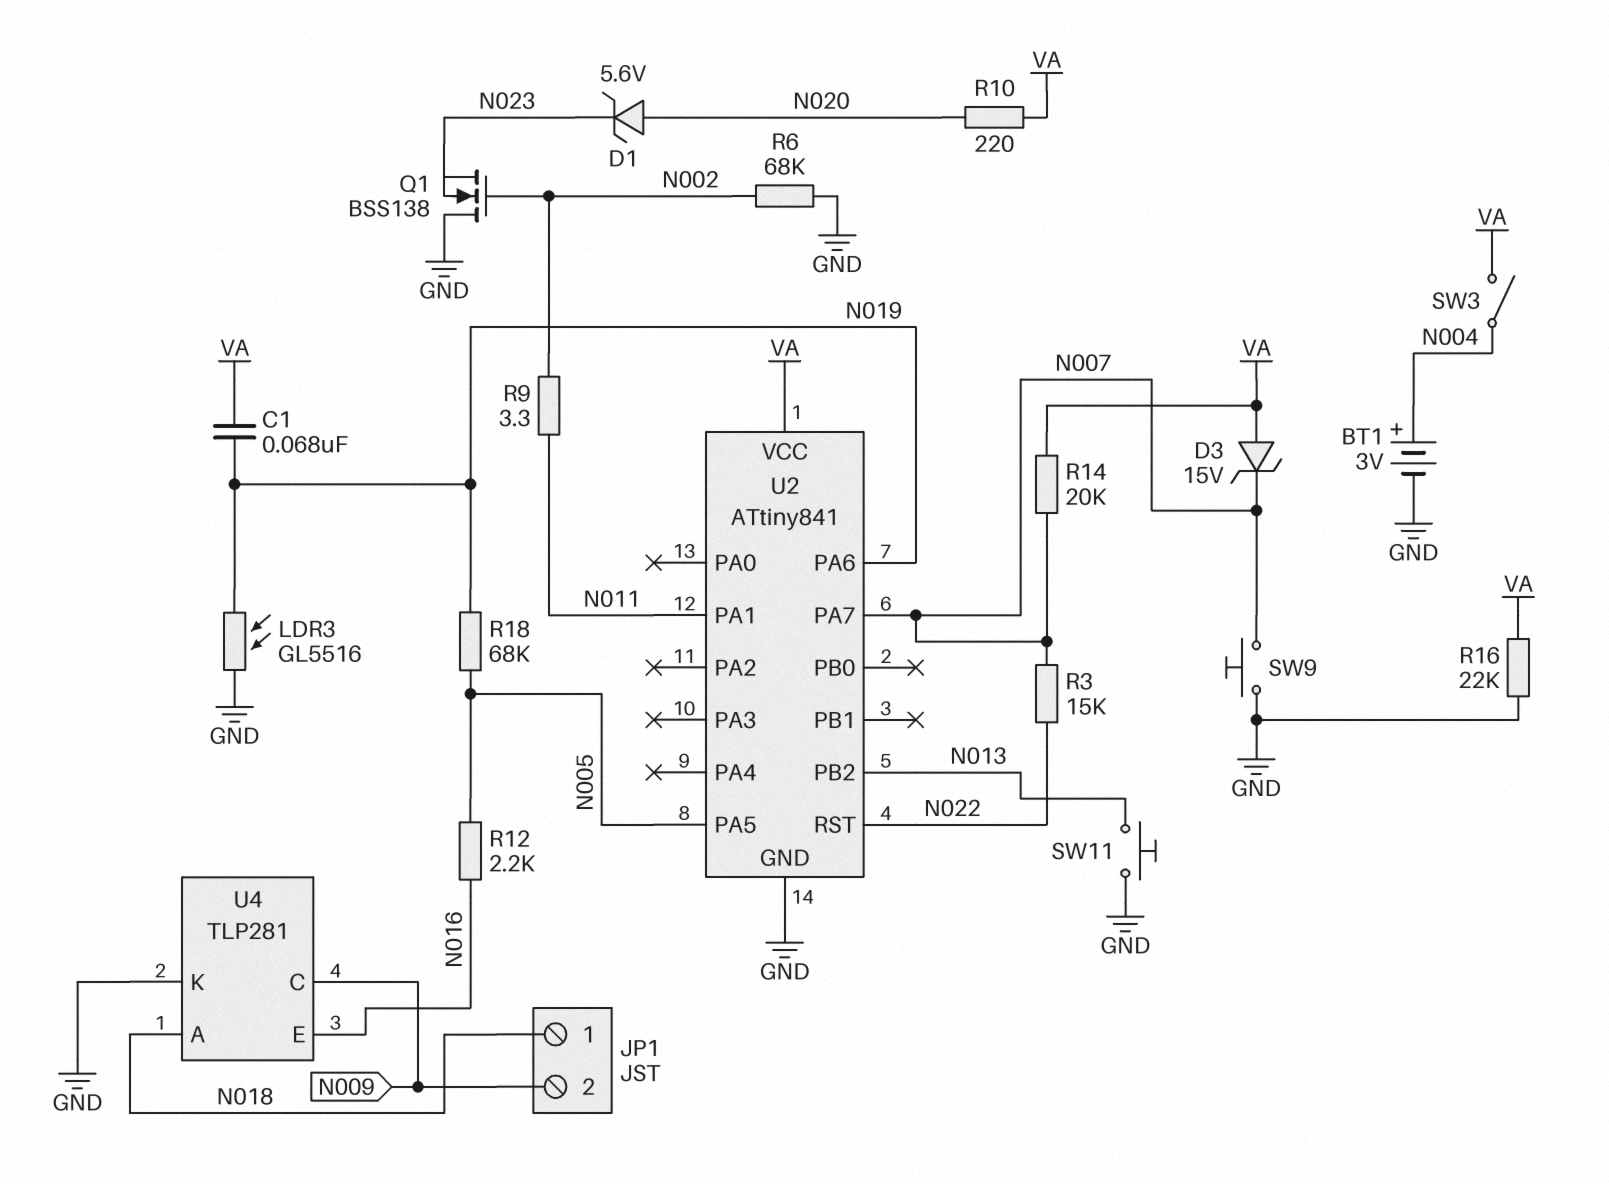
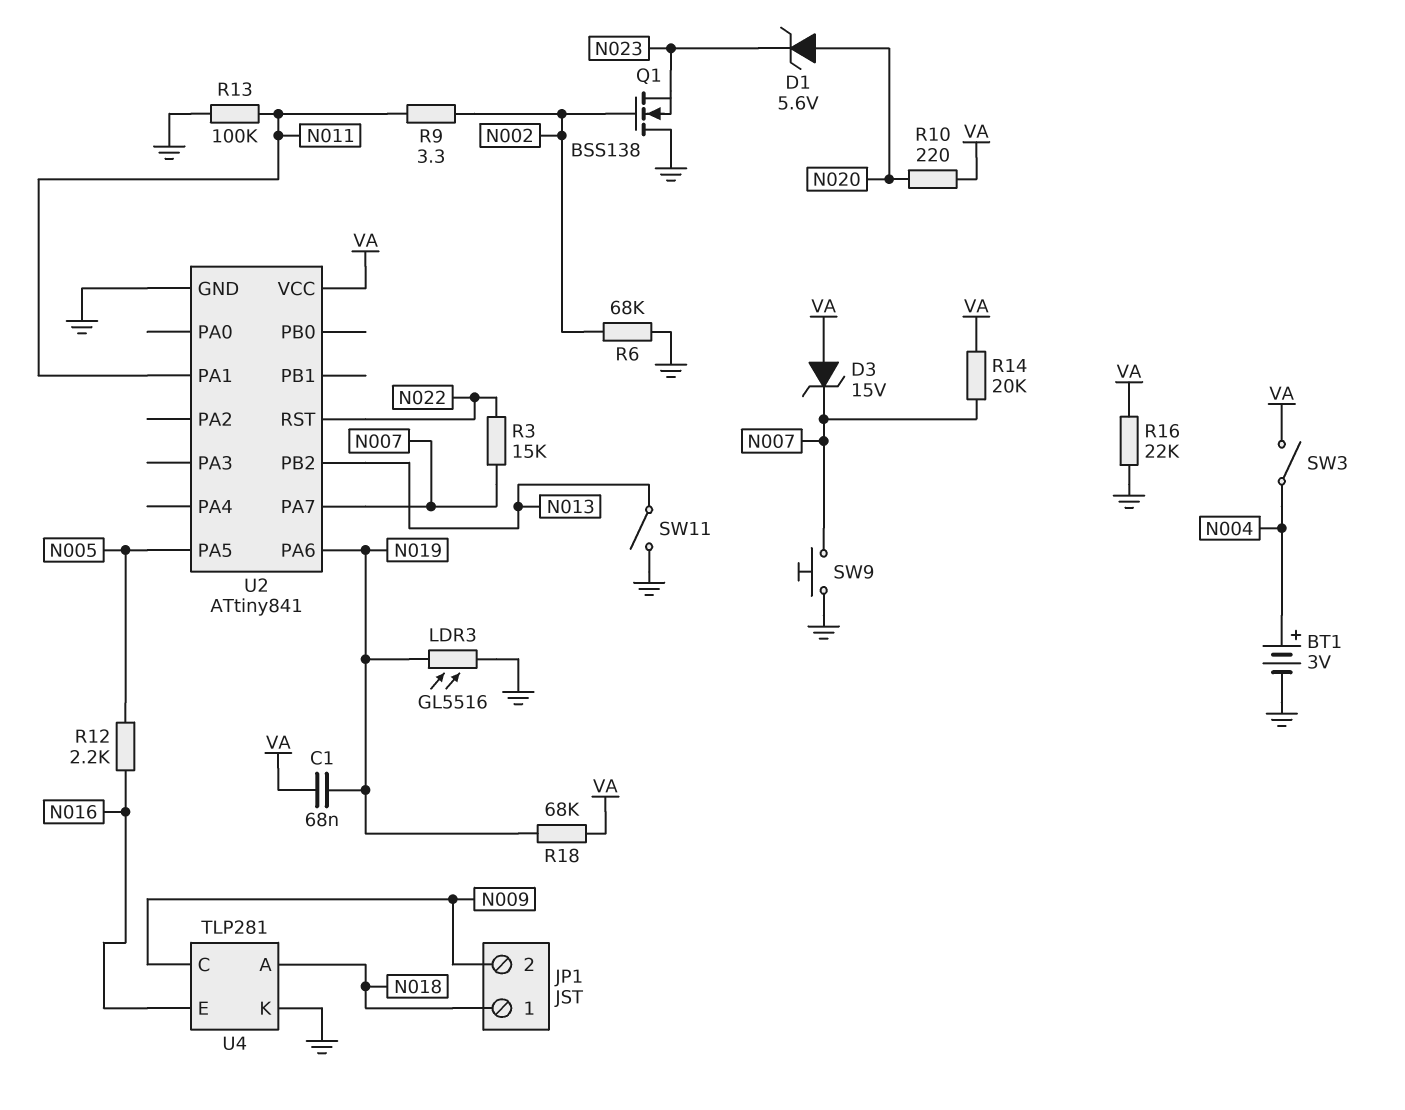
R13: none -> 100k (GND, N011)
R18: 68k (N005, N019) -> 68k (N019, VA)
SW11: button (GND, N013) -> switch (GND, N013)

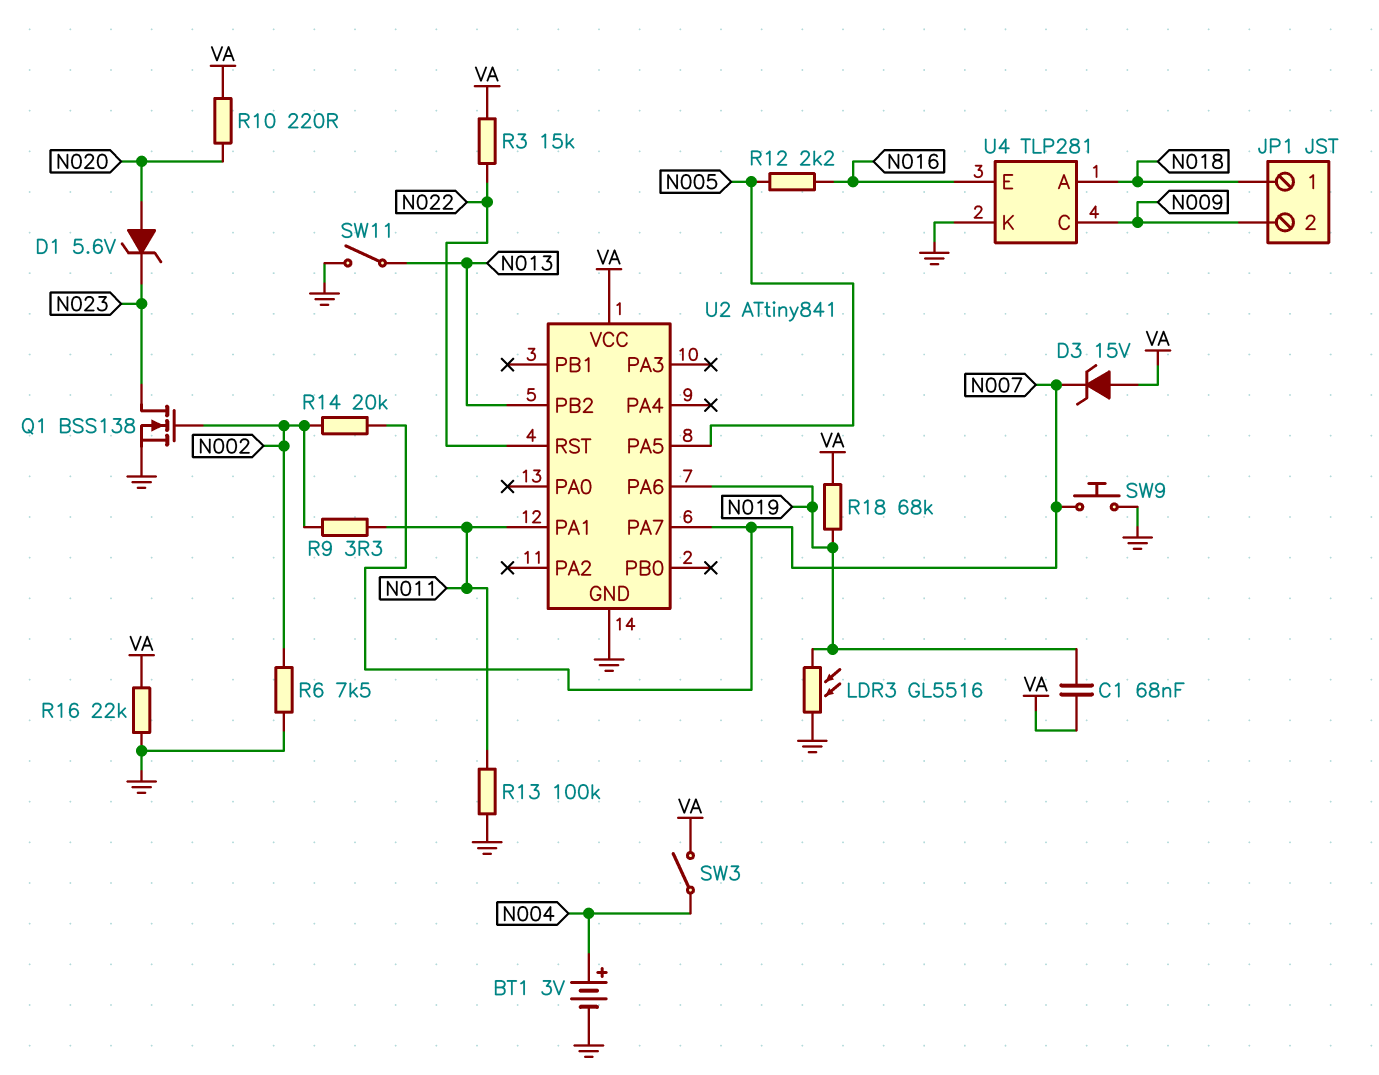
Q1: NMOS BSS138 (G N002, D GND, S N023) -> NMOS BSS138 (G N002, D N023, S GND)
R3: 15k (N007, N022) -> 15k (N022, VA)
R6: 68k (GND, N002) -> 7.5k (GND, N002)
R14: 20k (N007, VA) -> 20k (N002, N007)

